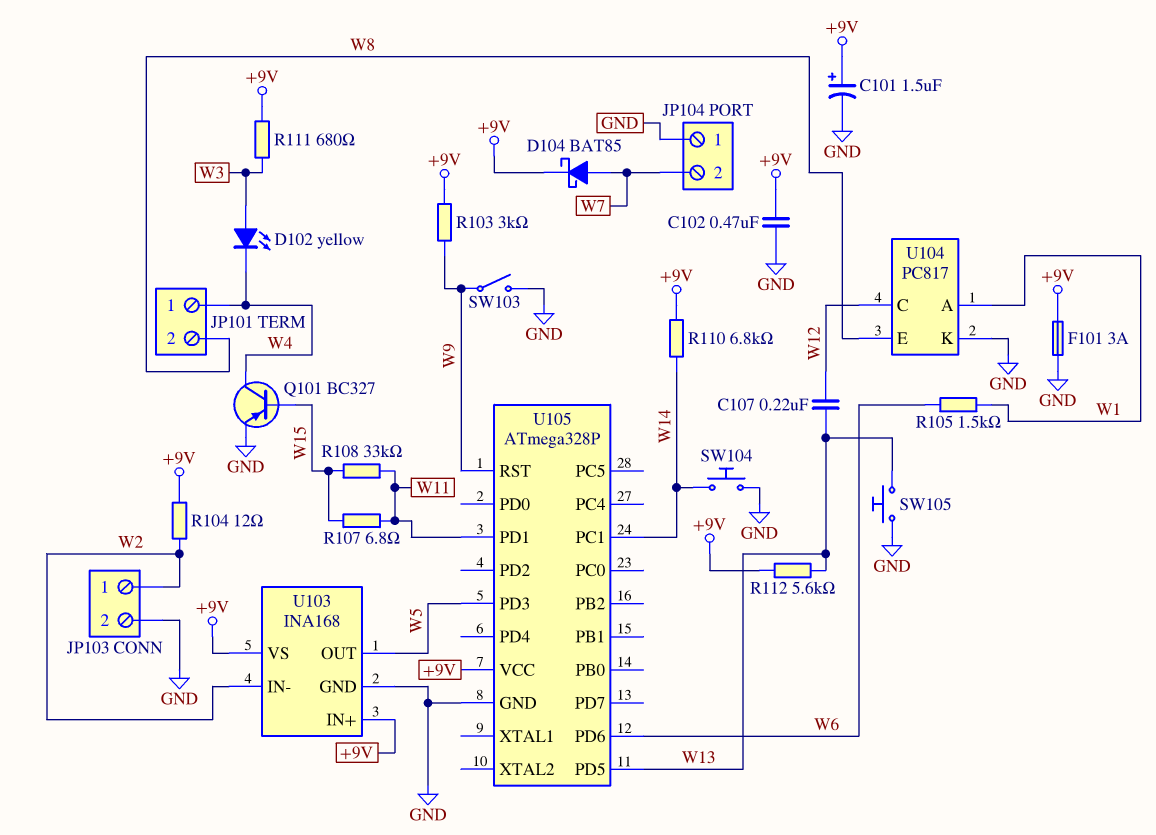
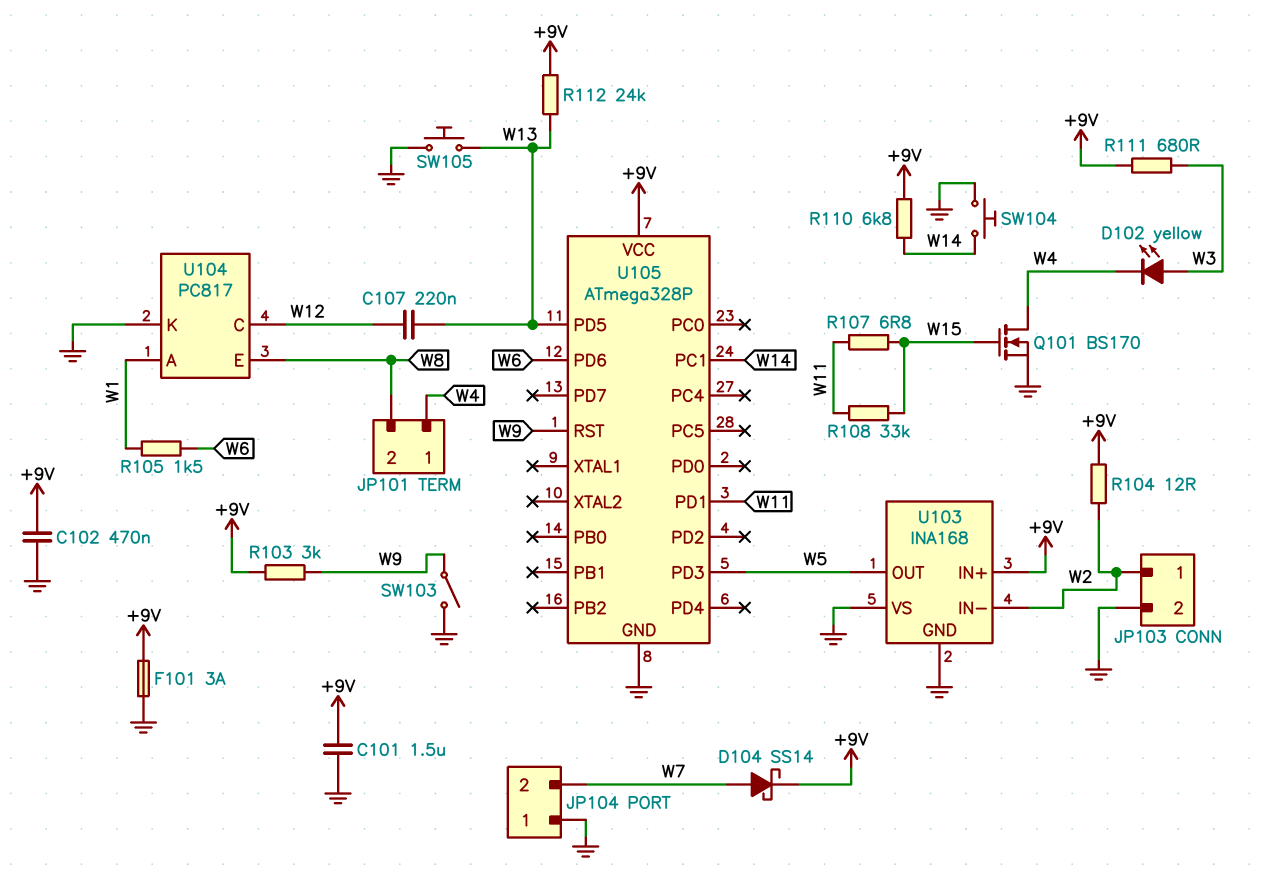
C101: 1.5uF (plus +9V, minus GND) -> 1.5uF (+9V, GND)
D104: schottky BAT85 (A W7, K +9V) -> schottky SS14 (A W7, K +9V)
Q101: PNP BC327 (B W15, C W4, E GND) -> NMOS BS170 (G W15, D W4, S GND)
R112: 5.6k (+9V, W13) -> 24k (+9V, W13)
U103 pin VS: +9V -> GND

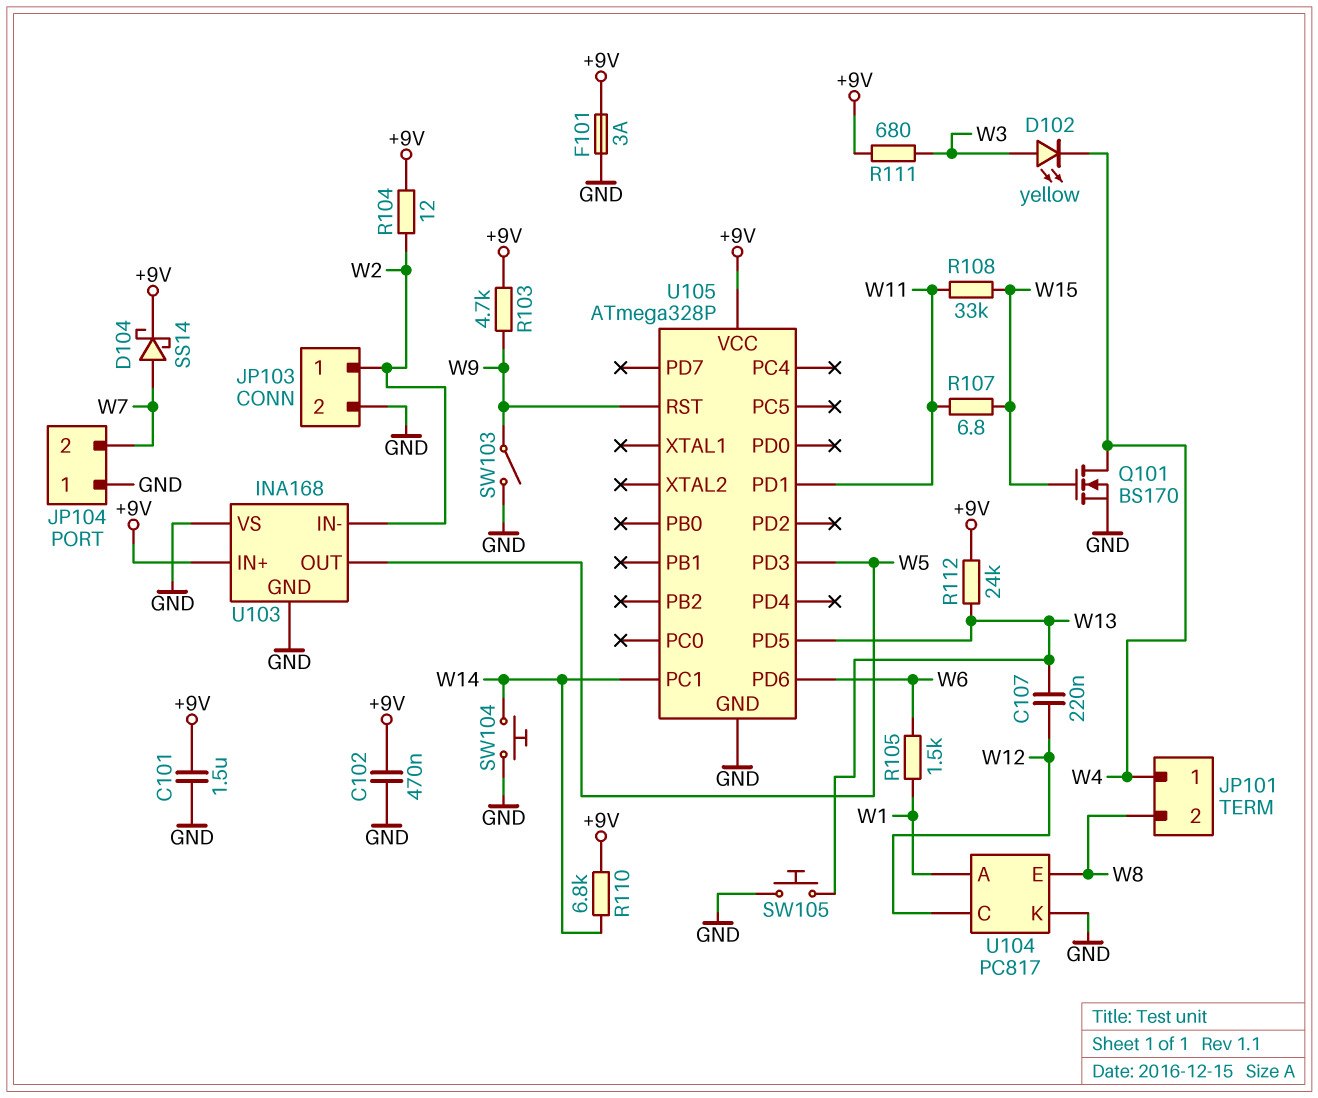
R103: 3k (+9V, W9) -> 4.7k (+9V, W9)

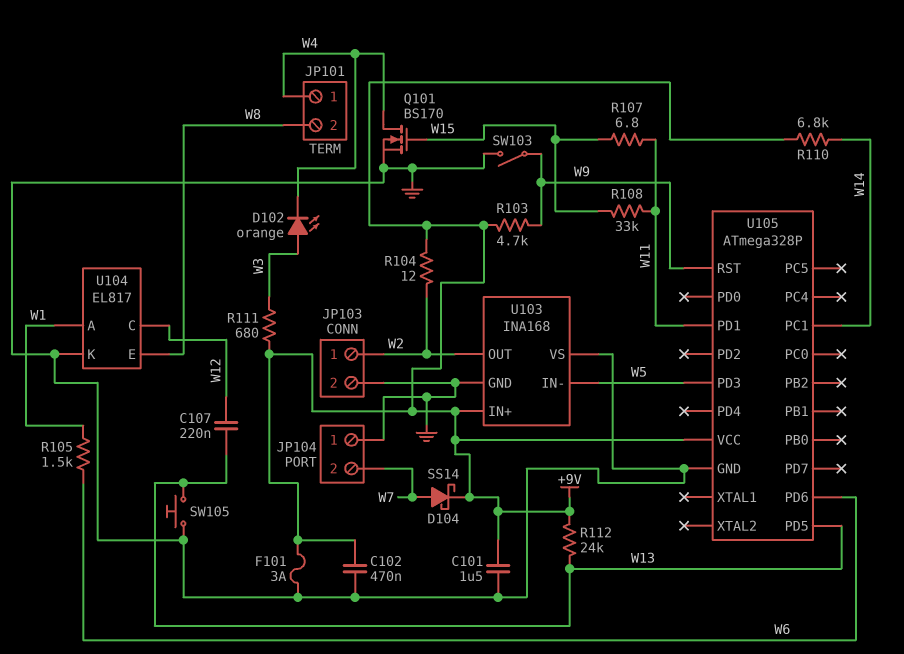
D102: LED yellow (A W3, K W4) -> LED orange (A W3, K W4)
SW104: button (GND, W14) -> none
U103 pin IN-: W2 -> W5
U103 pin OUT: W5 -> W2
U104: PC817 -> EL817

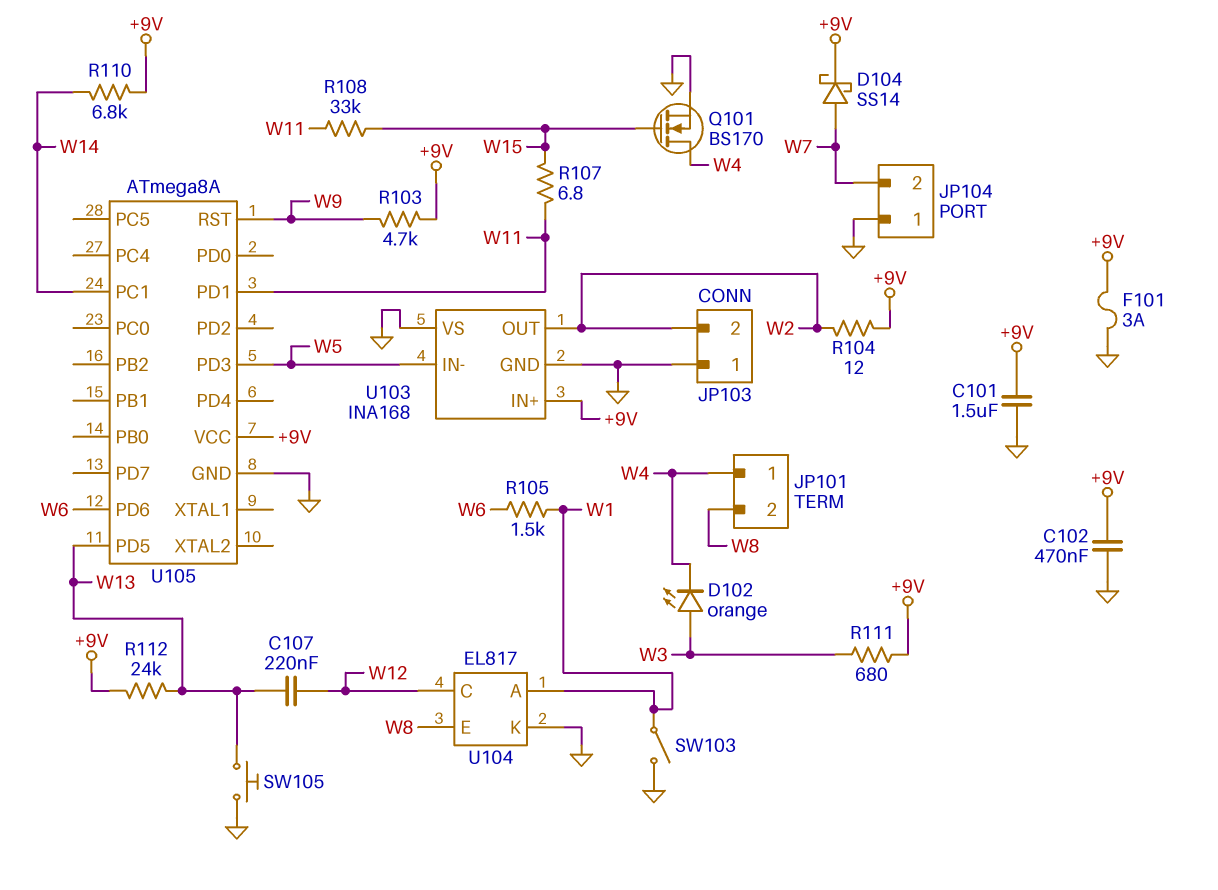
JP103 pin 1: W2 -> GND
JP103 pin 2: GND -> W2
SW103: switch (GND, W9) -> switch (GND, W1)
U105: ATmega328P -> ATmega8A

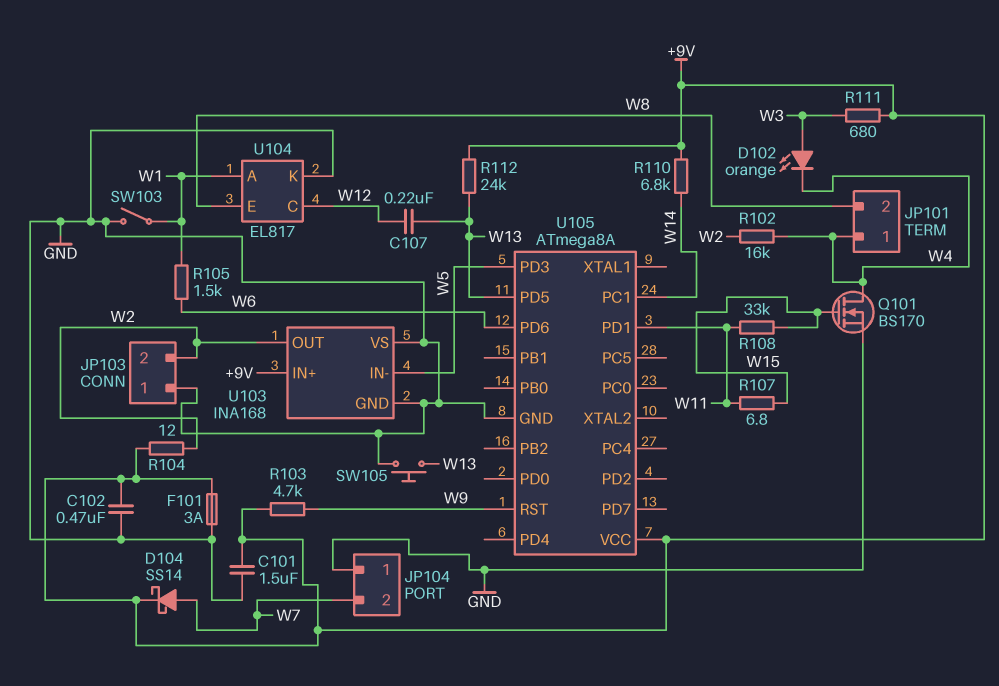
R102: none -> 16k (W2, W4)

